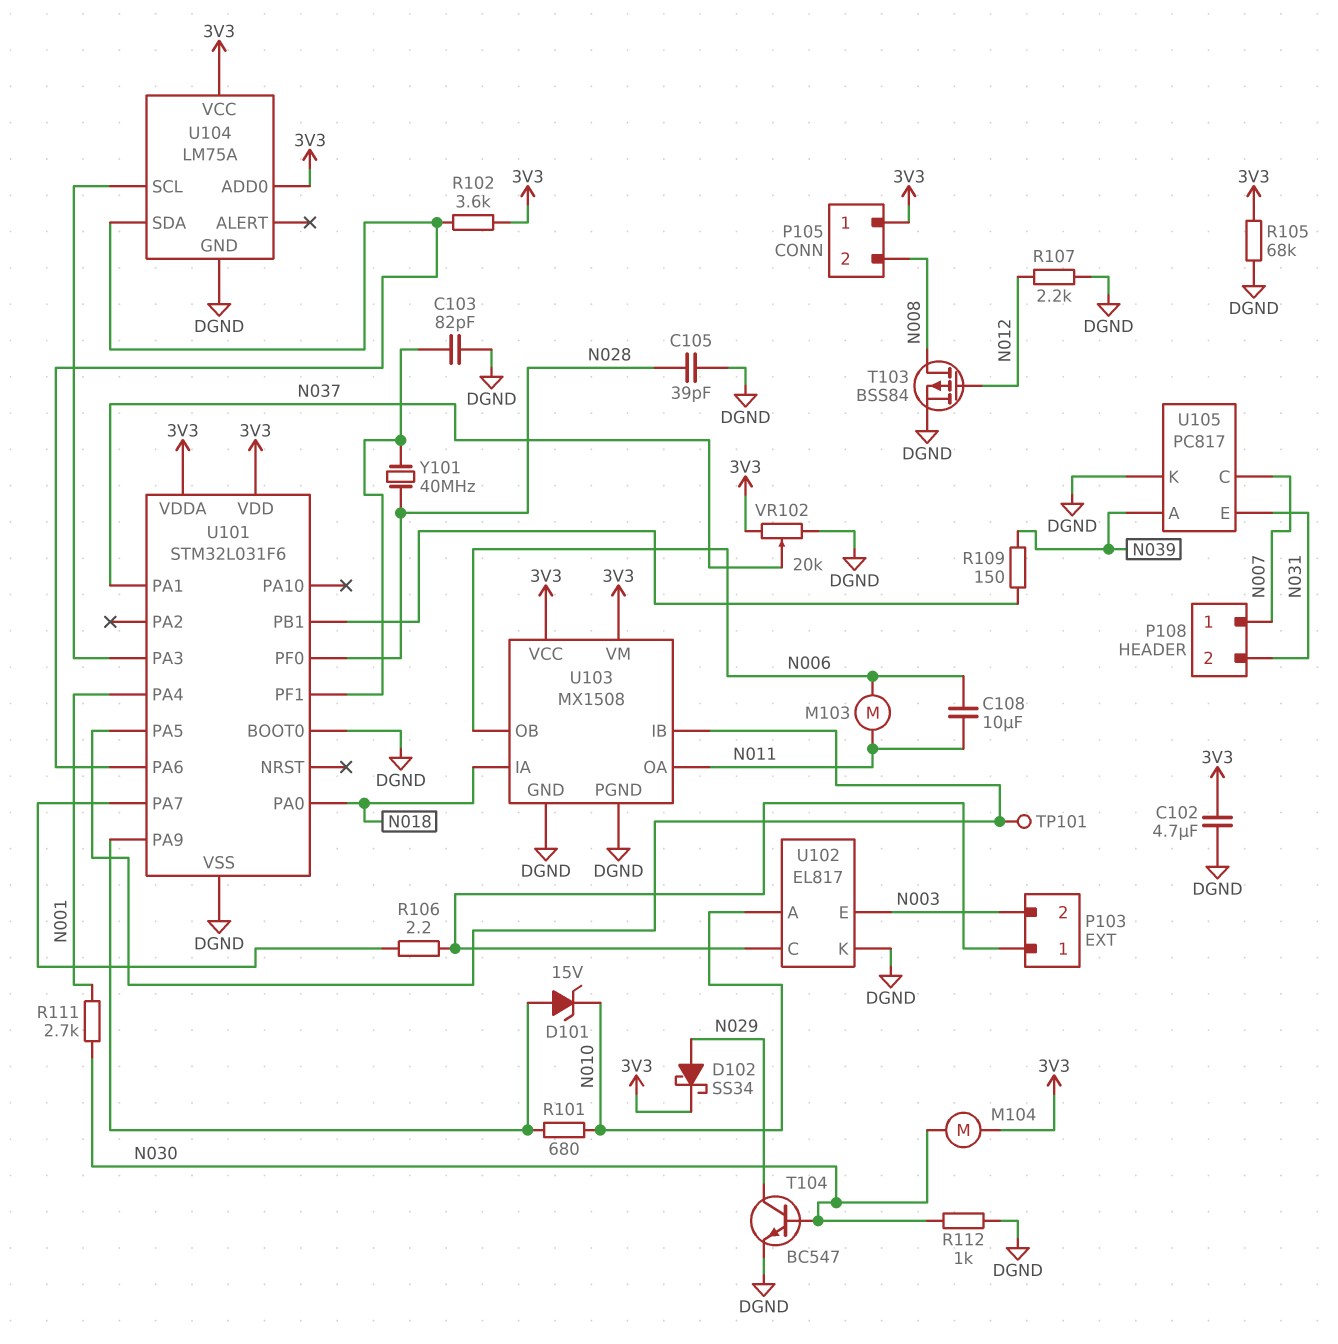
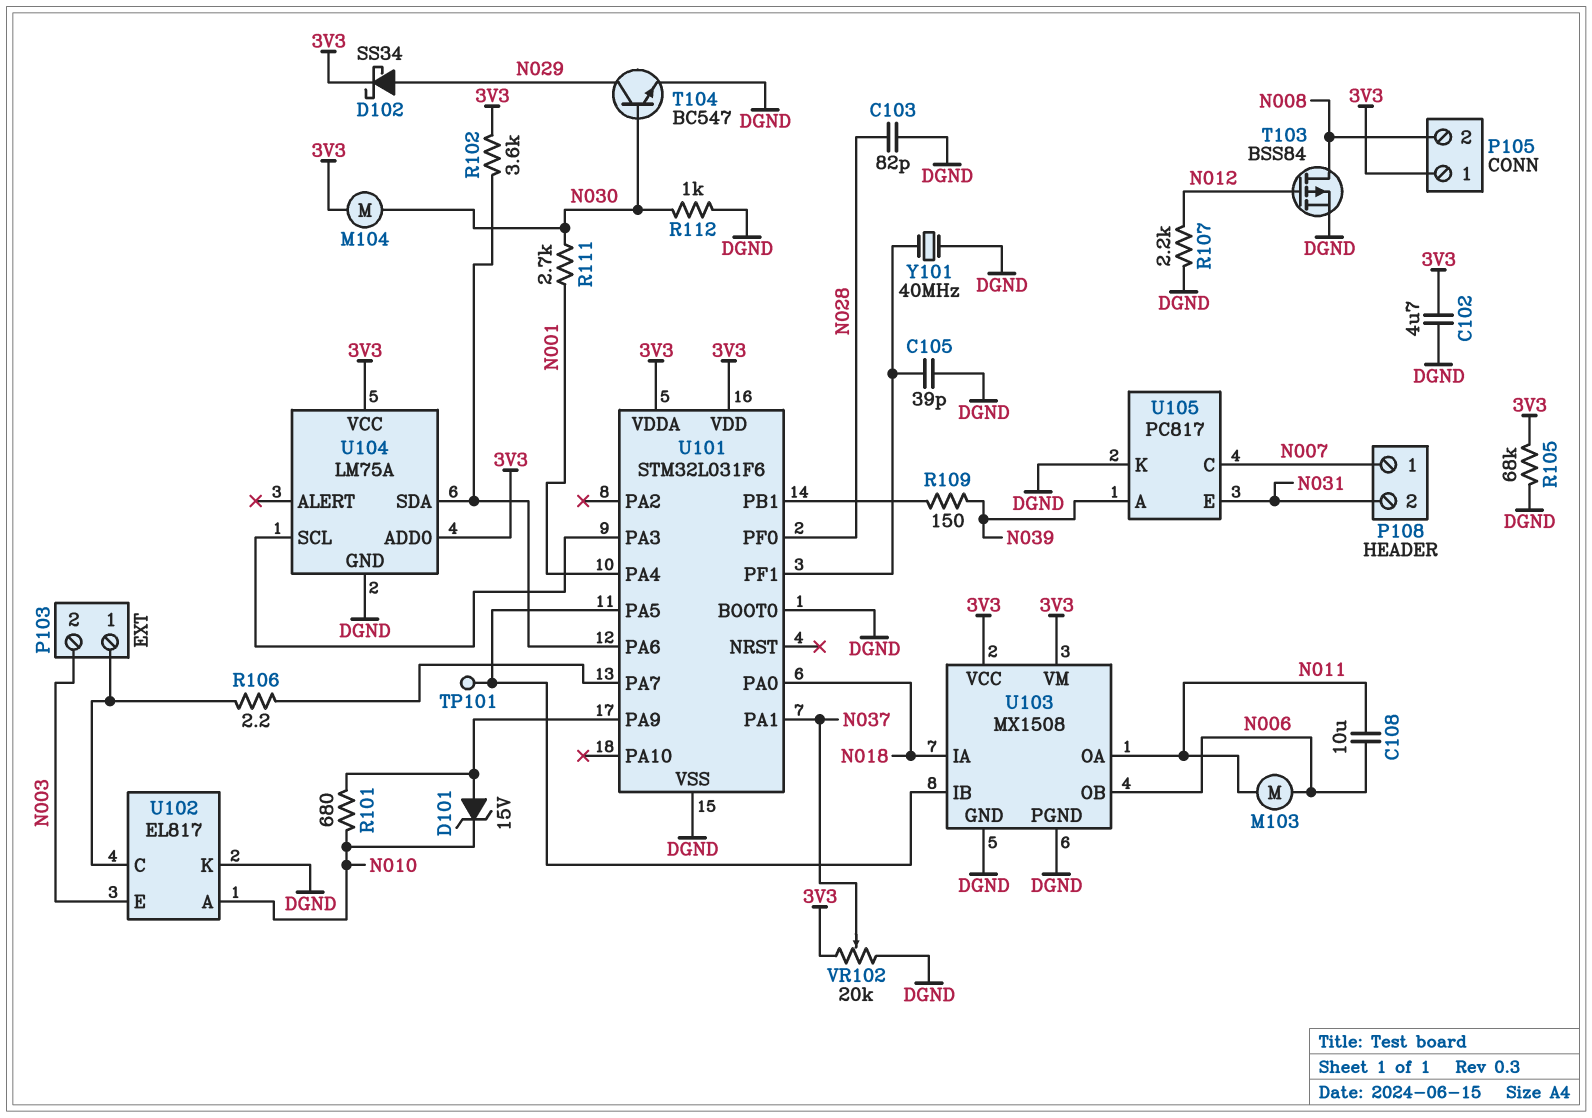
C103: 82pF (DGND, U101/PF1) -> 82pF (DGND, N028)
C105: 39pF (DGND, N028) -> 39pF (DGND, U101/PF1)
Y101: 40MHz (N028, U101/PF1) -> 40MHz (DGND, U101/PF1)

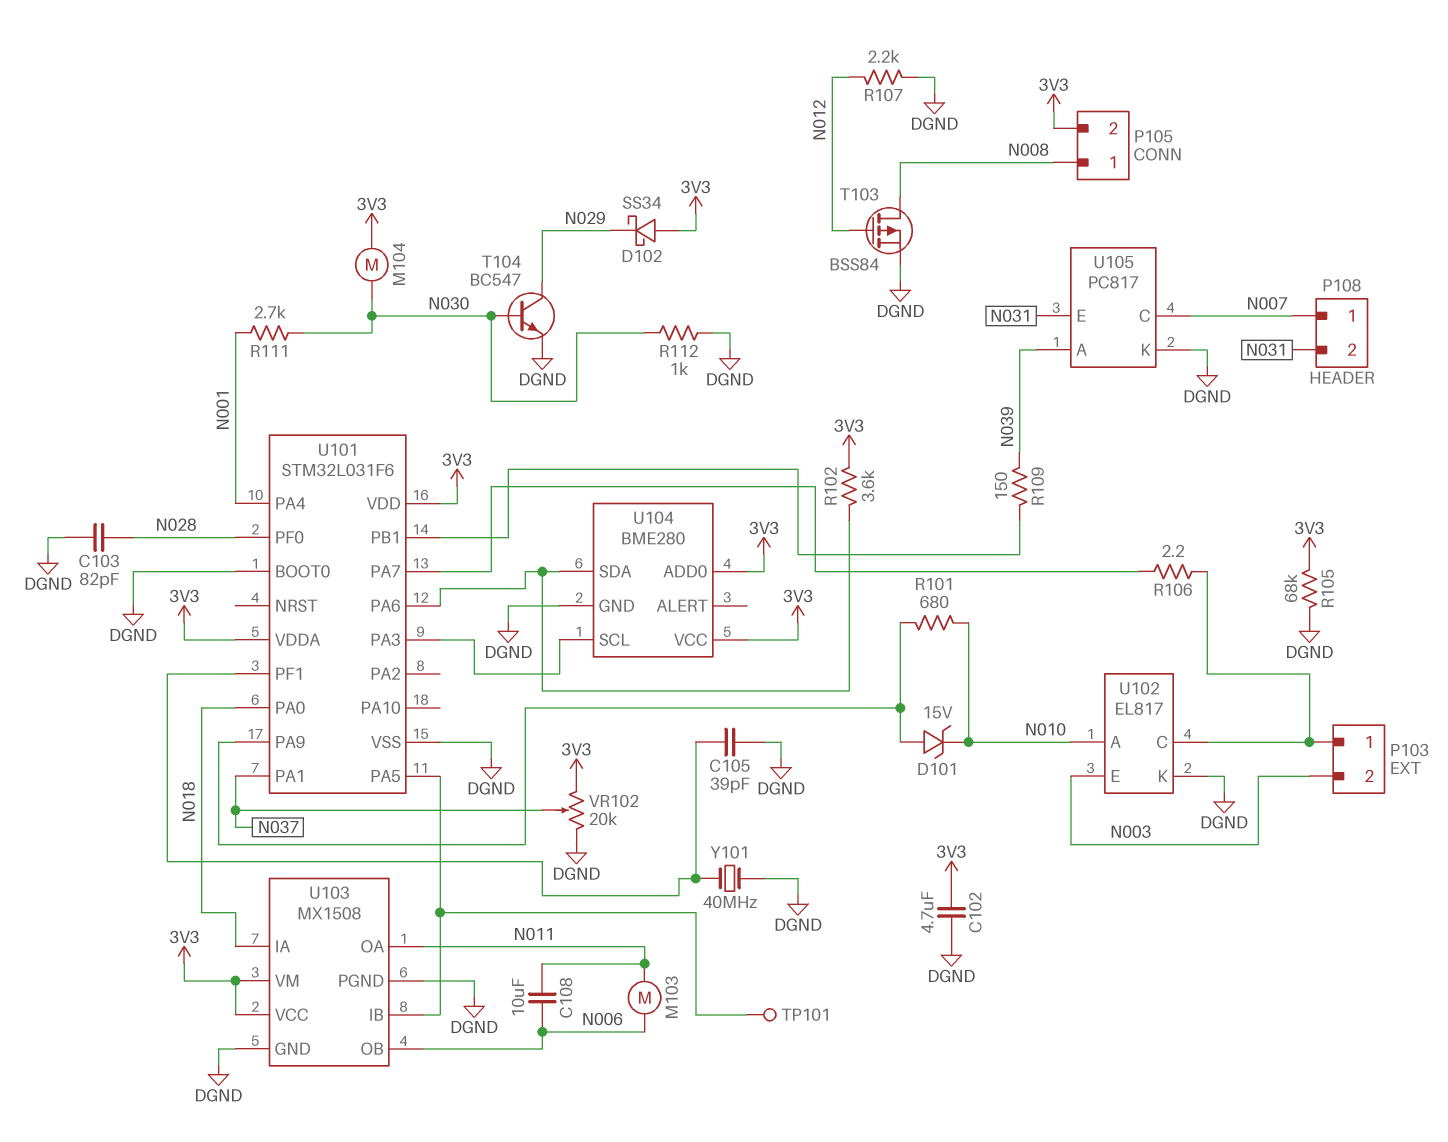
D102: schottky SS34 (A N029, K 3V3) -> schottky SS34 (A 3V3, K N029)
P105 pin 1: 3V3 -> N008
P105 pin 2: N008 -> 3V3
U104: LM75A -> BME280

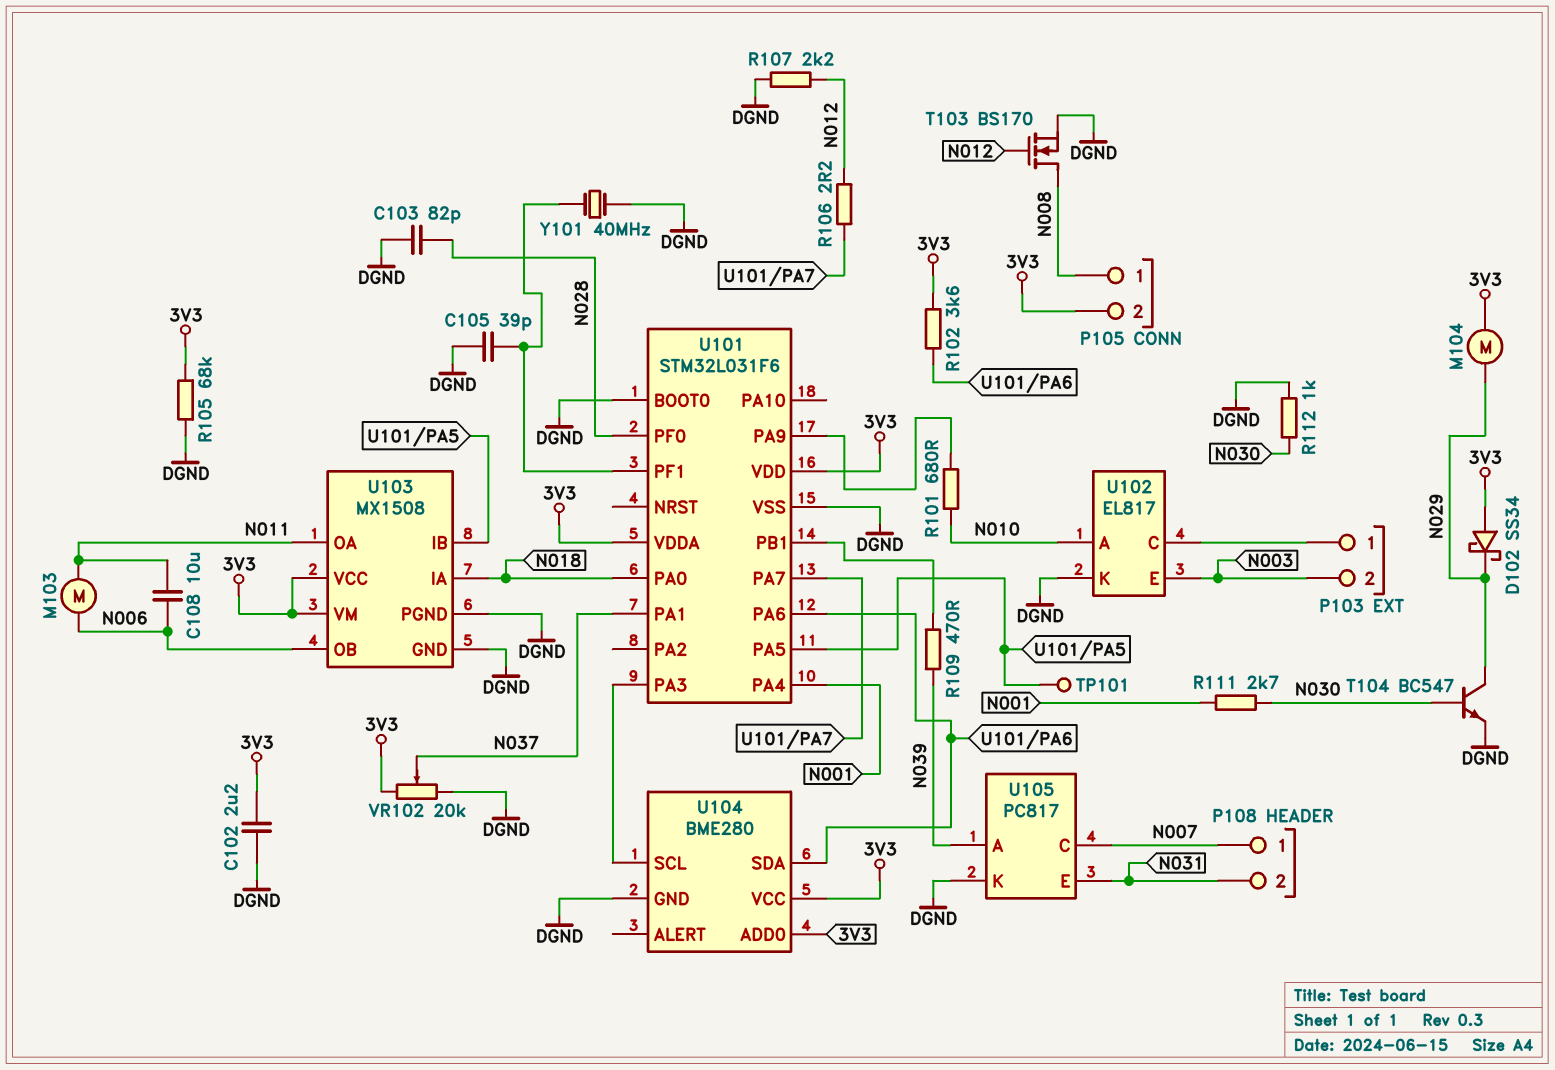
C102: 4.7uF (3V3, DGND) -> 2.2uF (3V3, DGND)
D101: zener 15V (A U101/PA9, K N010) -> none
M104: motor (3V3, N030) -> motor (3V3, N029)
R106: 2.2 (P103/1, U101/PA7) -> 2.2 (N012, U101/PA7)
R109: 150 (N039, U101/PB1) -> 470 (N039, U101/PB1)
T103: PMOS BSS84 (G N012, D N008, S DGND) -> NMOS BS170 (G N012, D N008, S DGND)

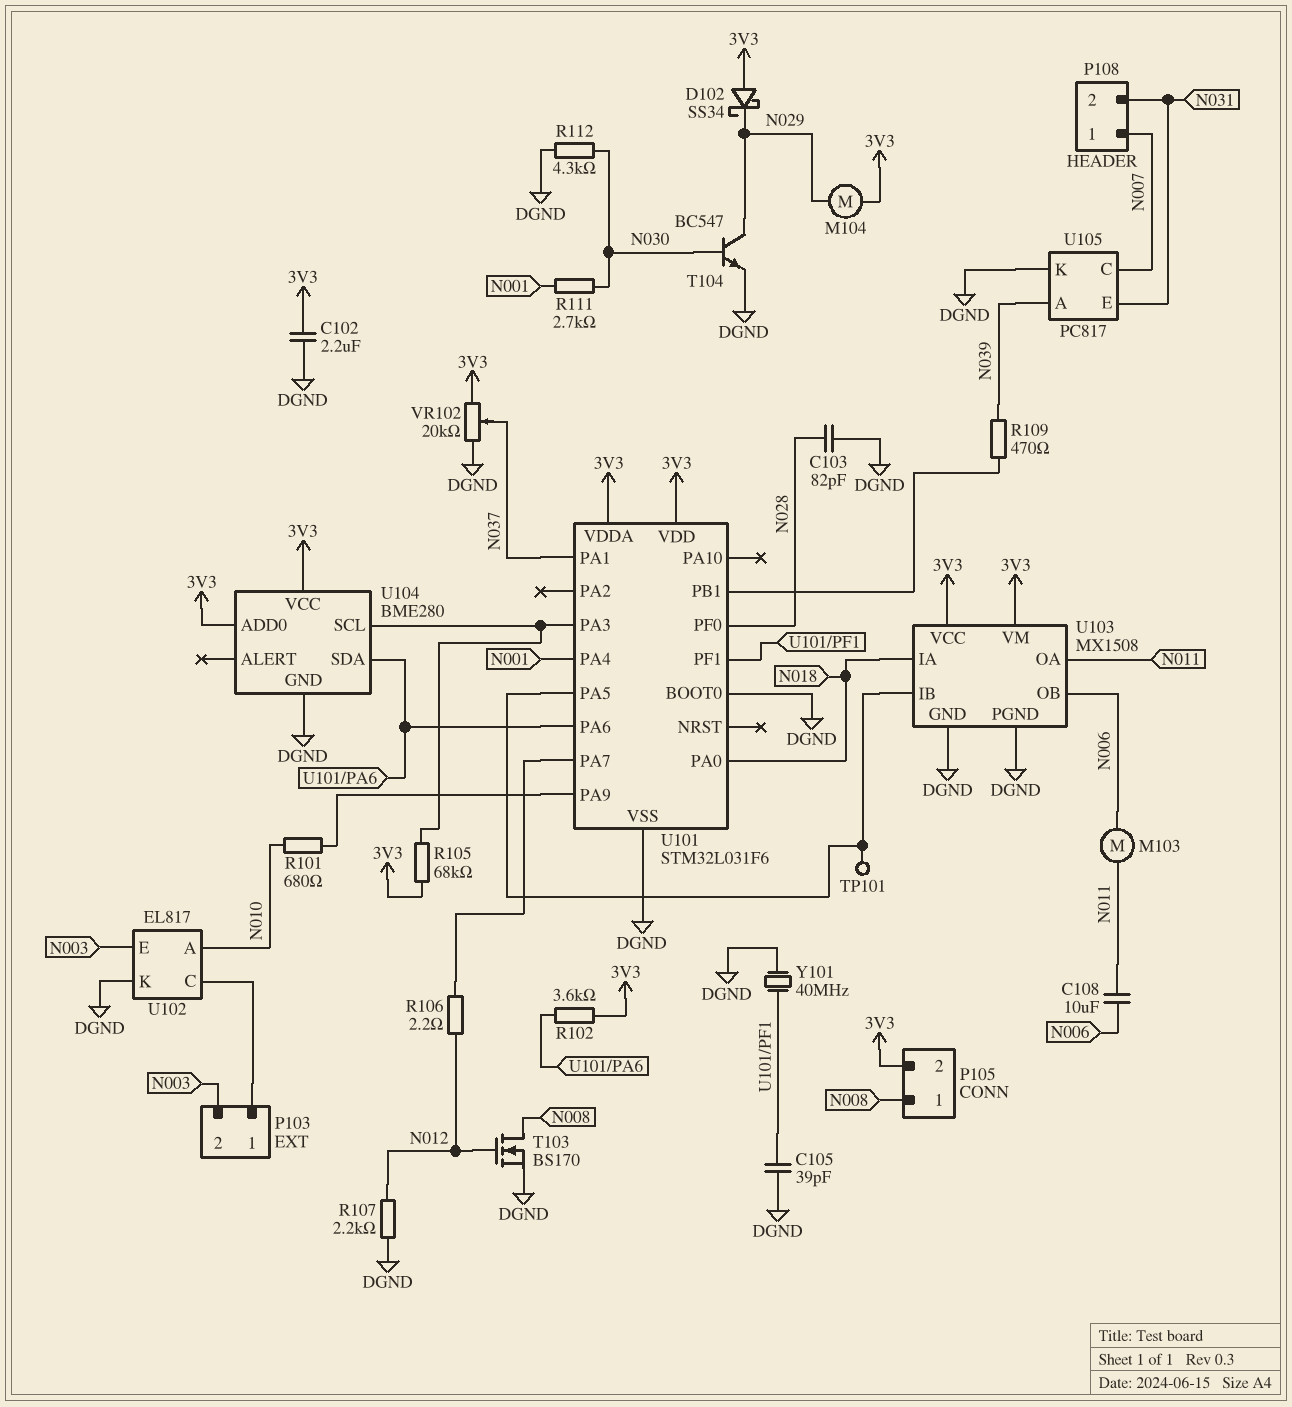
R105: 68k (3V3, DGND) -> 68k (3V3, U101/PA3)
R112: 1k (DGND, N030) -> 4.3k (DGND, N030)

